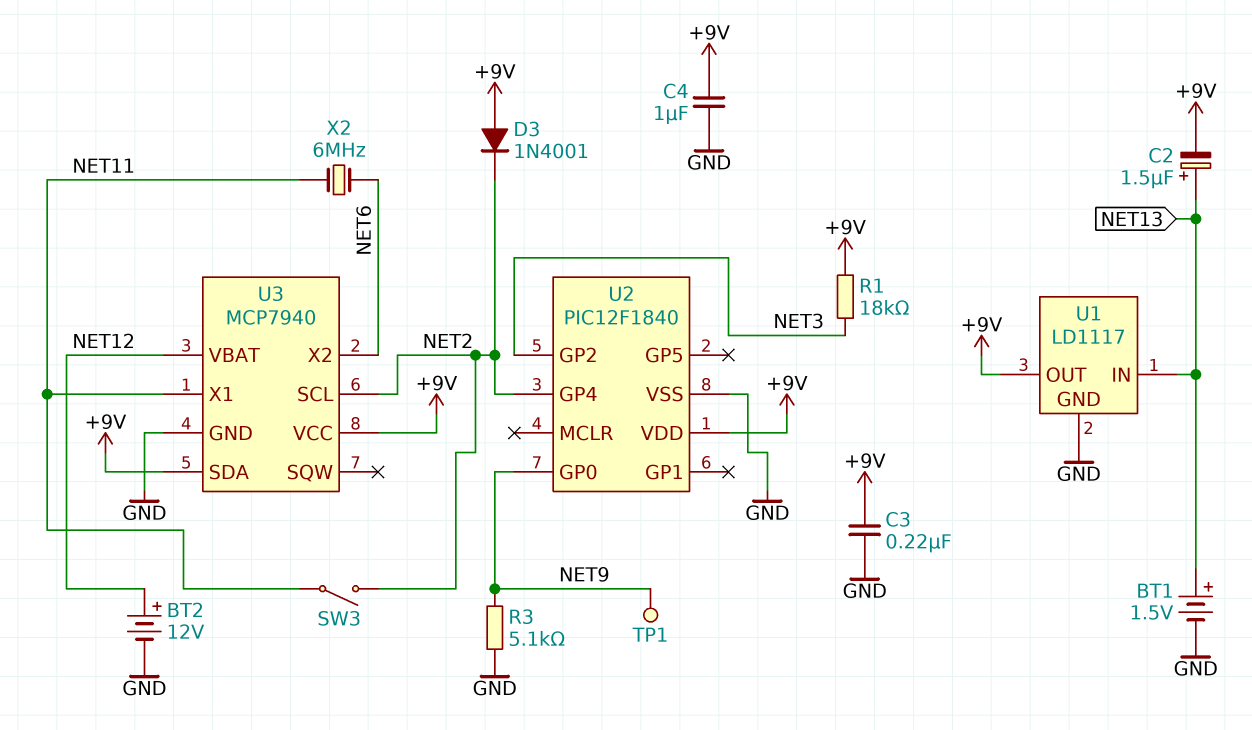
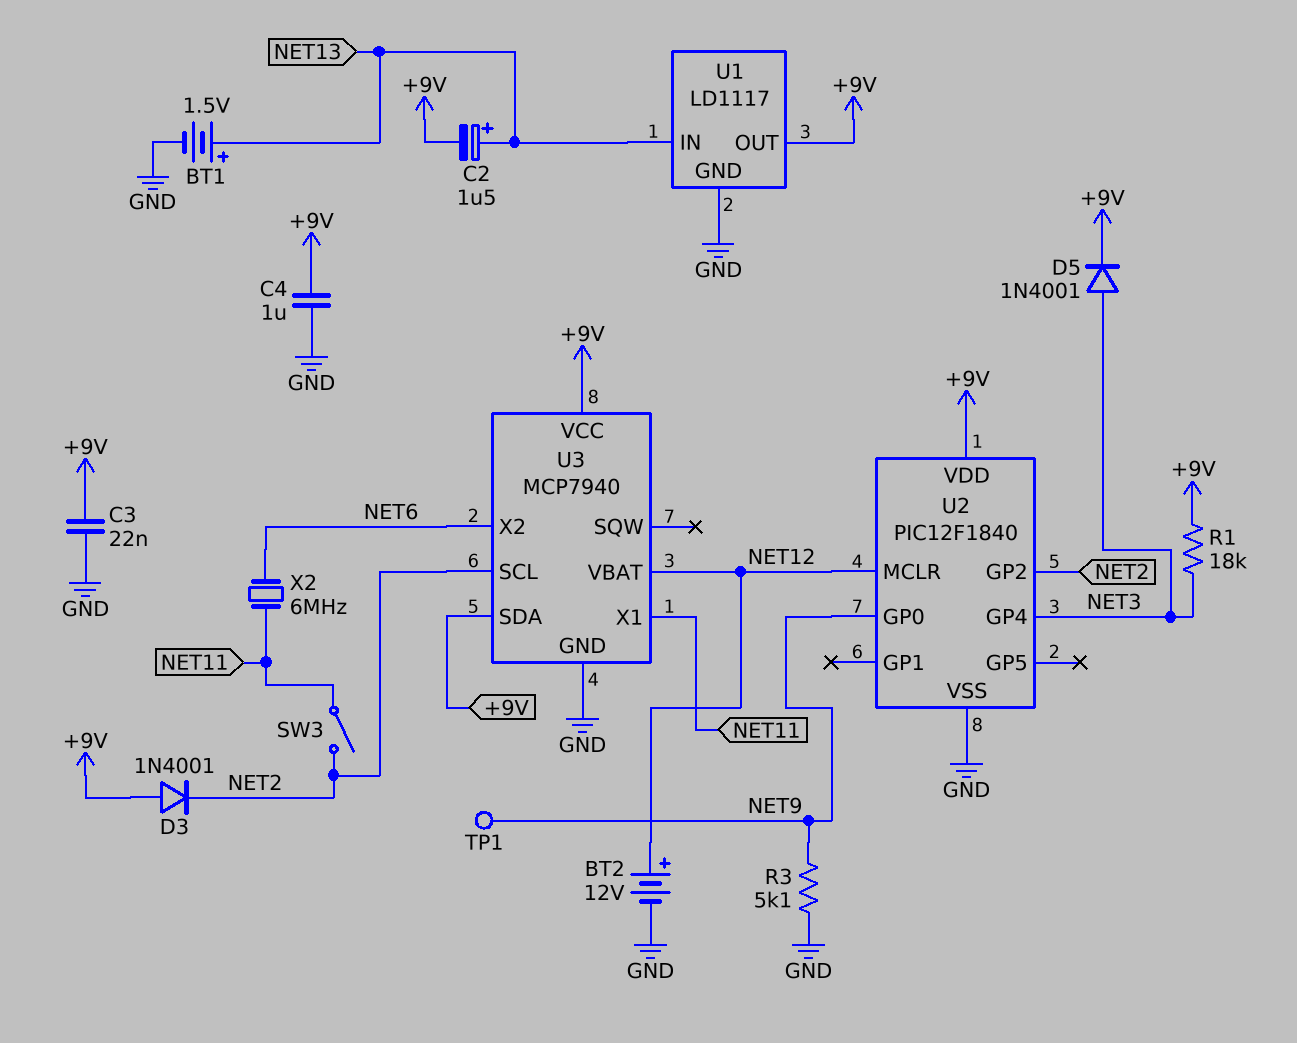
C3: 220nF (+9V, GND) -> 22nF (+9V, GND)
D5: none -> diode 1N4001 (A NET3, K +9V)
U2 pin GP2: NET3 -> NET2
U2 pin GP4: NET2 -> NET3
U2 pin MCLR: none -> NET12

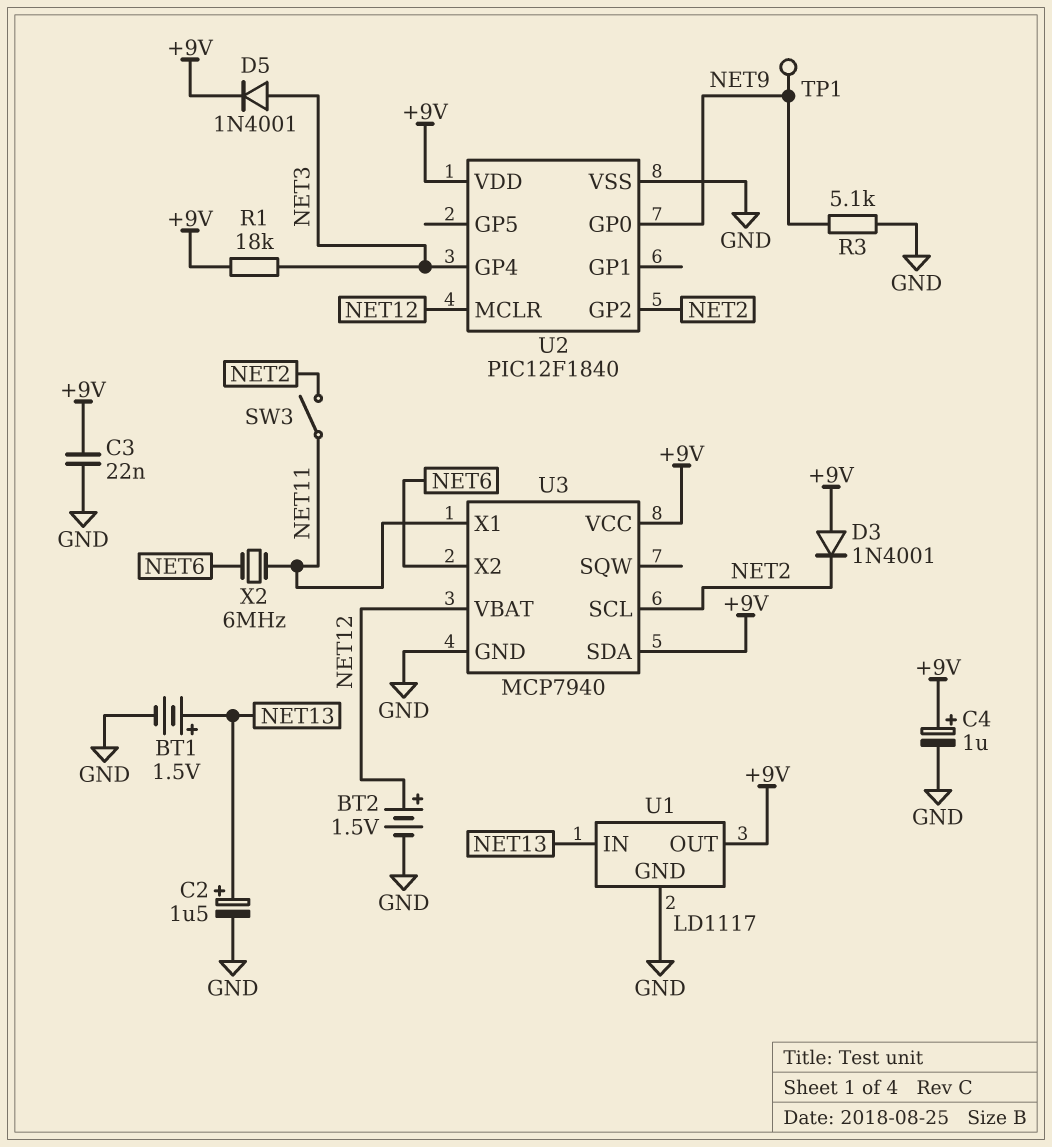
BT2: 12V (plus NET12, minus GND) -> 1.5V (plus NET12, minus GND)
C2: 1.5uF (plus NET13, minus +9V) -> 1.5uF (plus NET13, minus GND)
C4: 1uF (+9V, GND) -> 1uF (plus +9V, minus GND)

